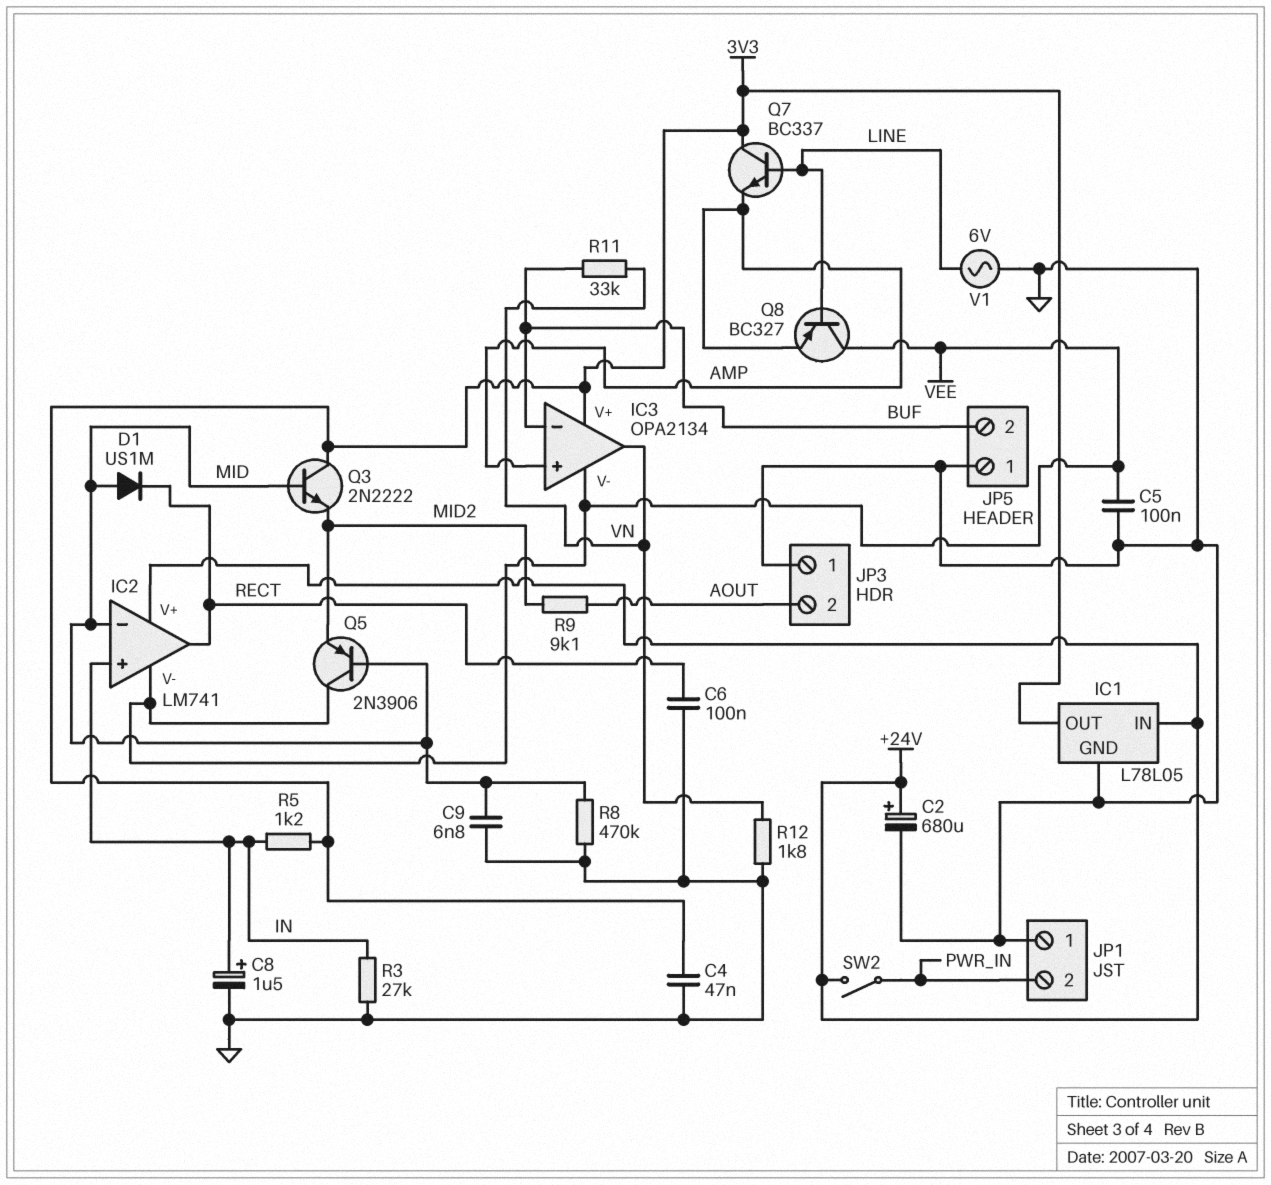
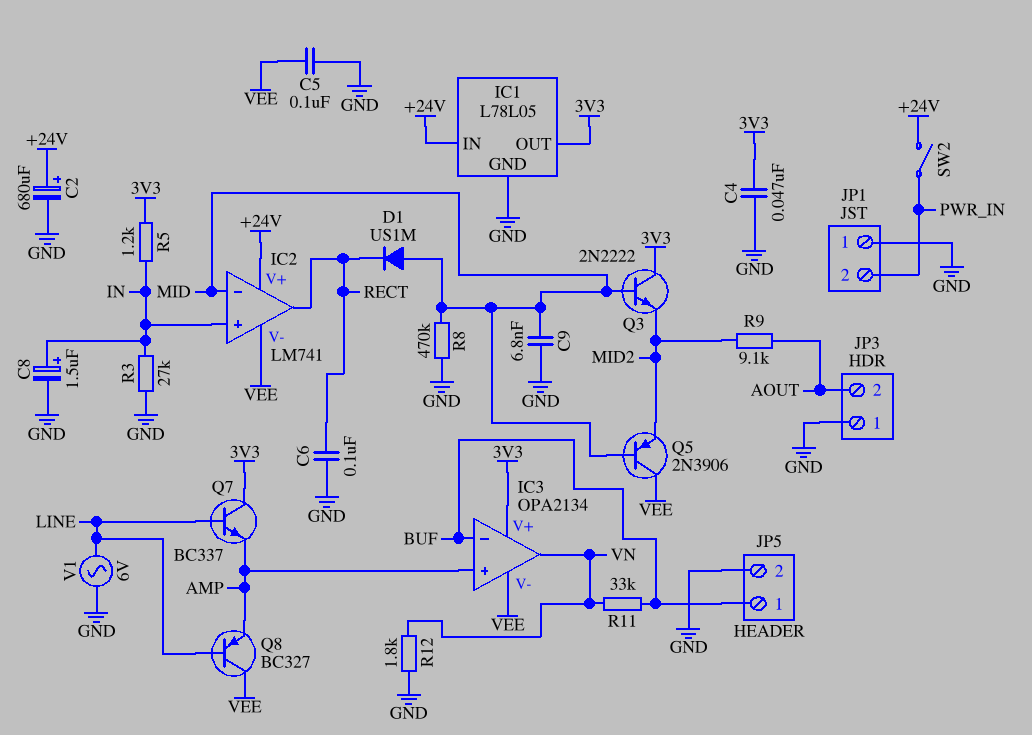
JP5 pin 1: GND -> BUF
JP5 pin 2: BUF -> GND

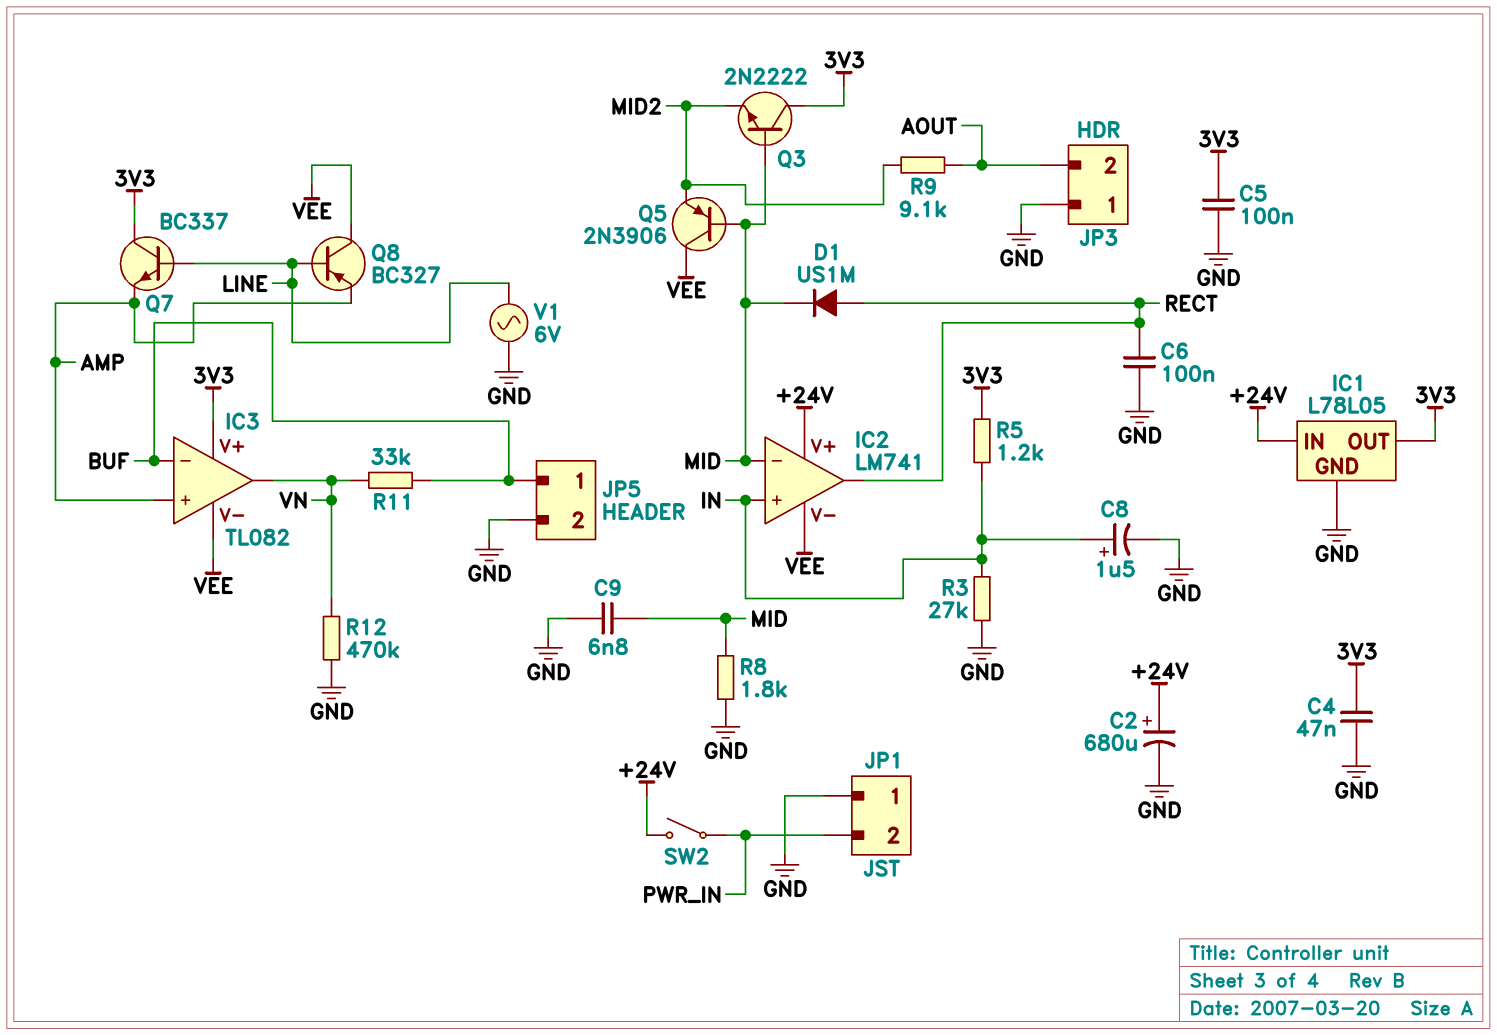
C5: 100nF (GND, VEE) -> 100nF (3V3, GND)
D1: diode US1M (A MID, K RECT) -> diode US1M (A RECT, K MID)
IC3: OPA2134 -> TL082
R8: 470k (GND, MID) -> 1.8k (GND, MID)
R12: 1.8k (GND, VN) -> 470k (GND, VN)

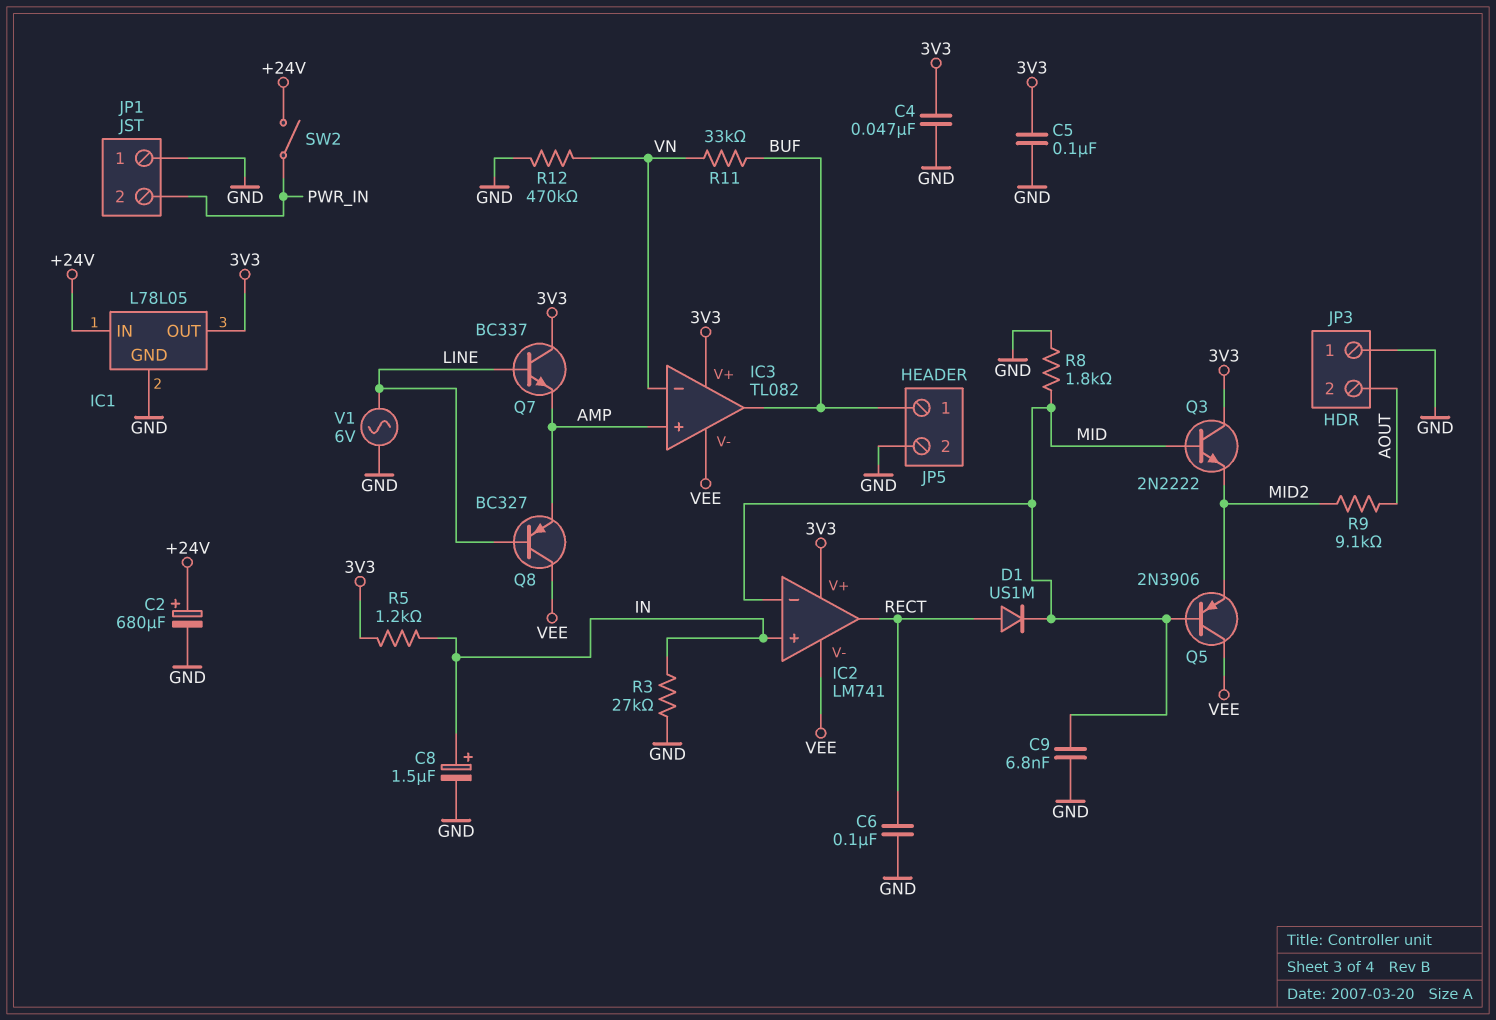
IC2 pin V+: +24V -> 3V3
IC3 pin in-: BUF -> VN
IC3 pin out: VN -> BUF

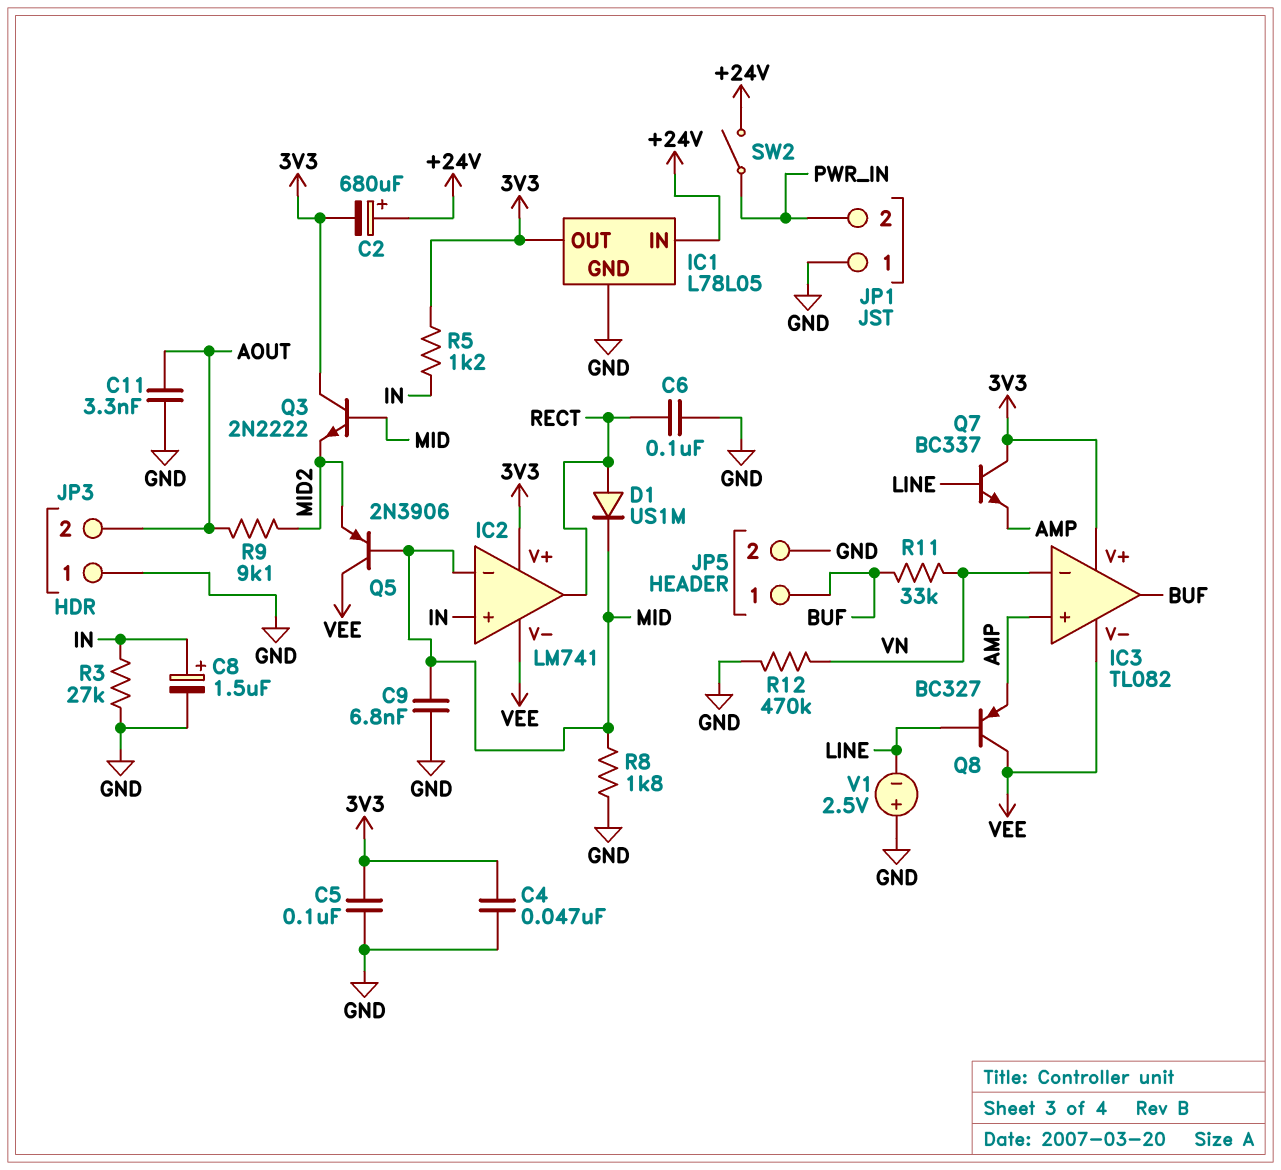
C2: 680uF (plus +24V, minus GND) -> 680uF (plus +24V, minus 3V3)
C11: none -> 3.3nF (AOUT, GND)
V1: AC 6V (GND, LINE) -> 2.5V (plus GND, minus LINE)

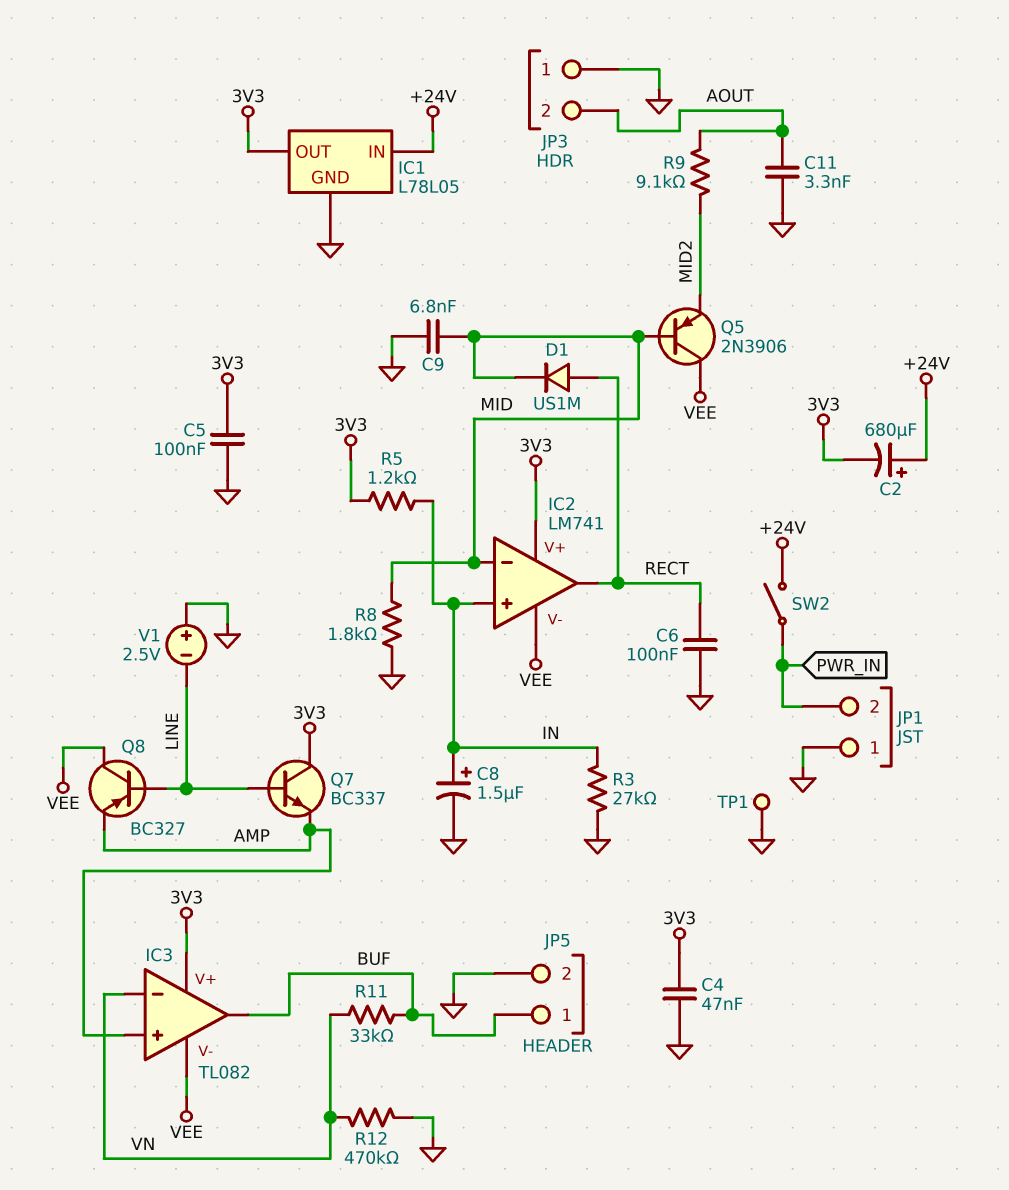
Q3: NPN 2N2222 (B MID, C 3V3, E MID2) -> none
TP1: none -> test point (GND)

